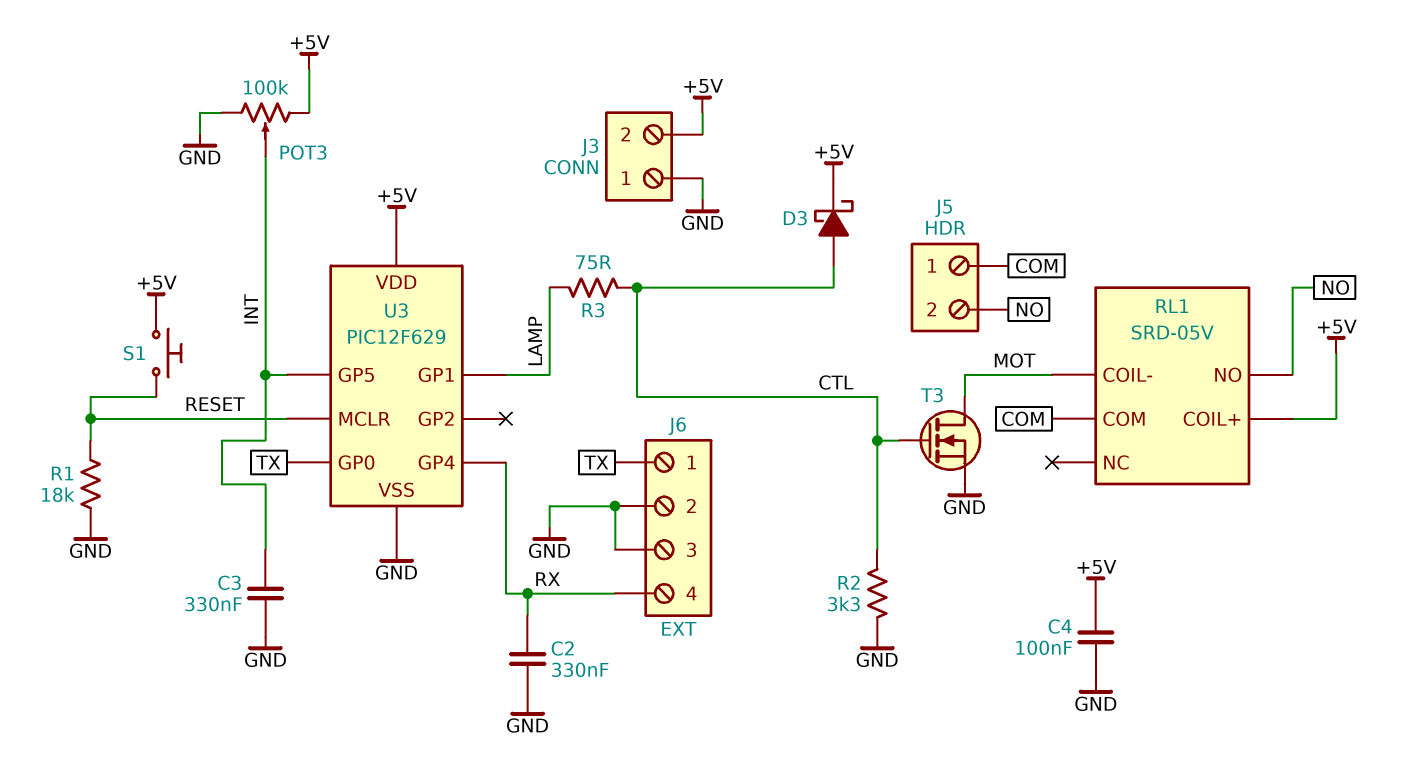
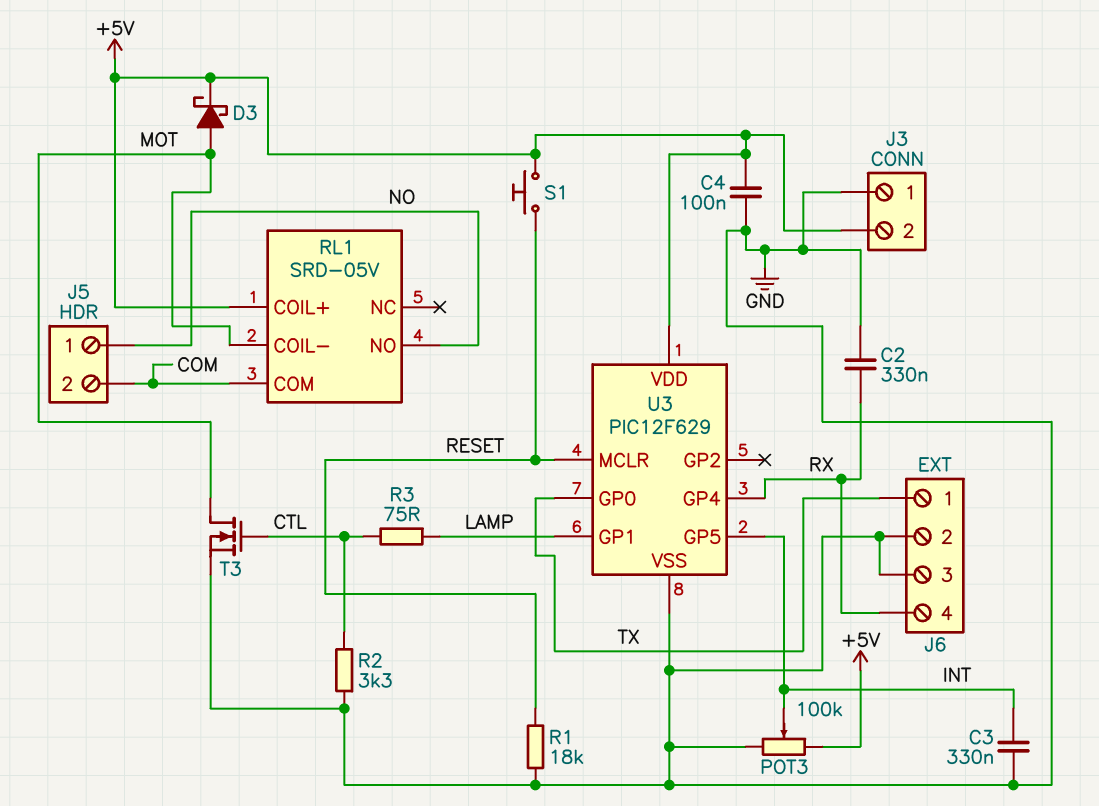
D3: schottky (A CTL, K +5V) -> schottky (A MOT, K +5V)
J5 pin 1: COM -> NO
J5 pin 2: NO -> COM

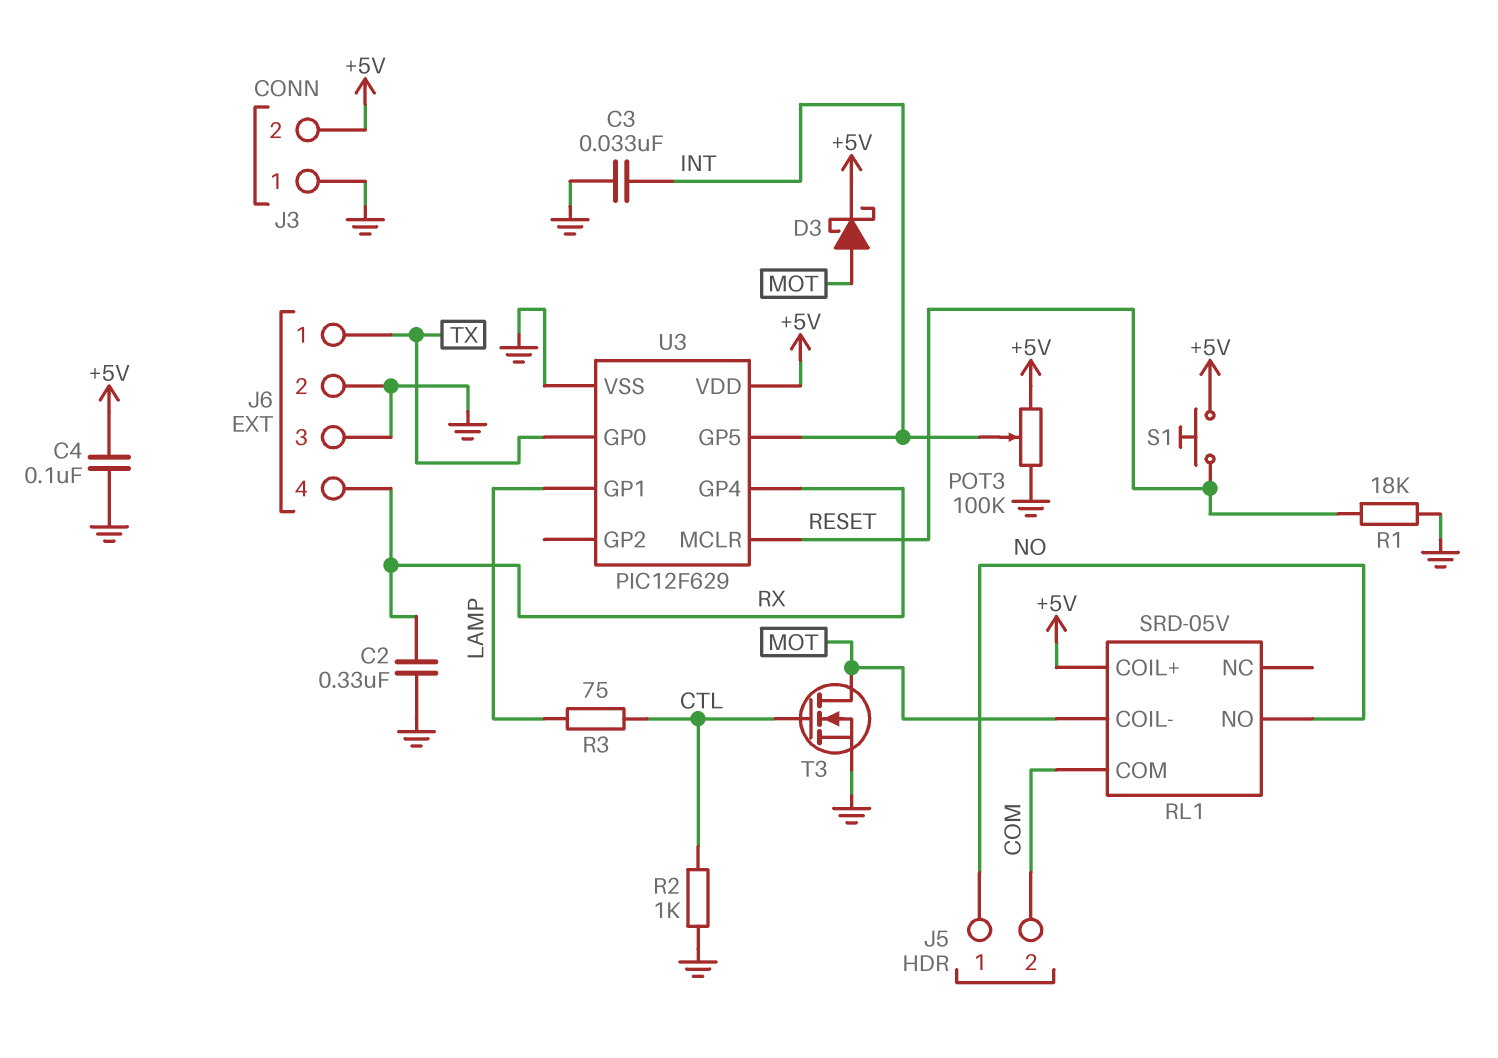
C3: 330nF (GND, INT) -> 33nF (GND, INT)
R2: 3.3k (CTL, GND) -> 1k (CTL, GND)

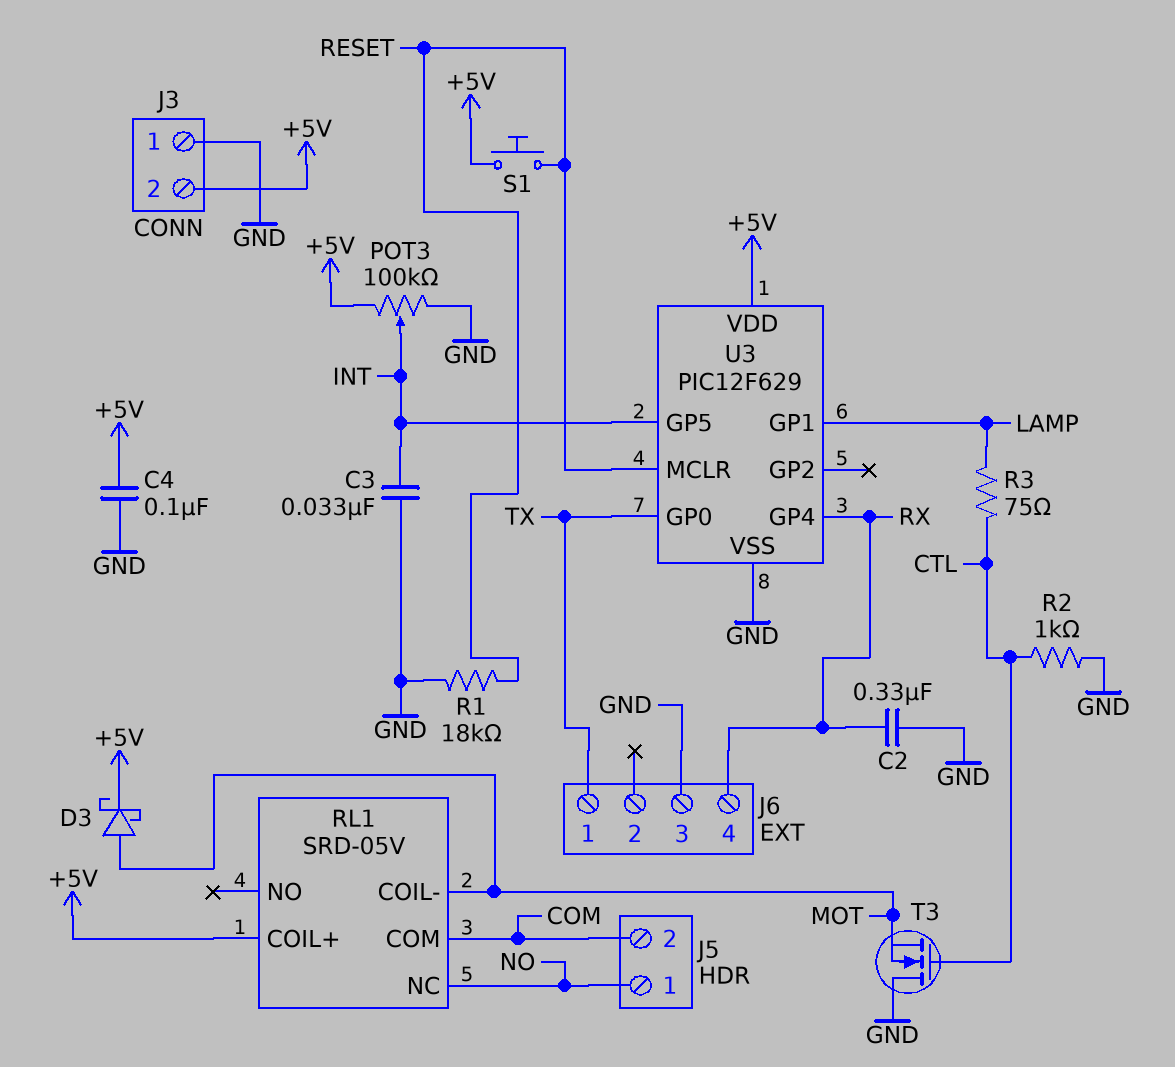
J6 pin 2: GND -> none
RL1 pin NC: none -> NO
RL1 pin NO: NO -> none
T3: NMOS (G CTL, D MOT, S GND) -> NMOS (G CTL, D GND, S MOT)

